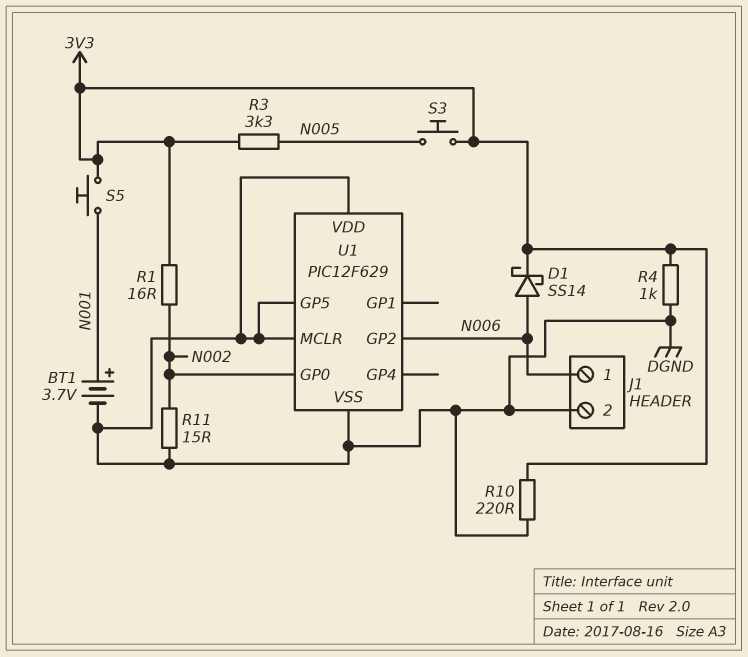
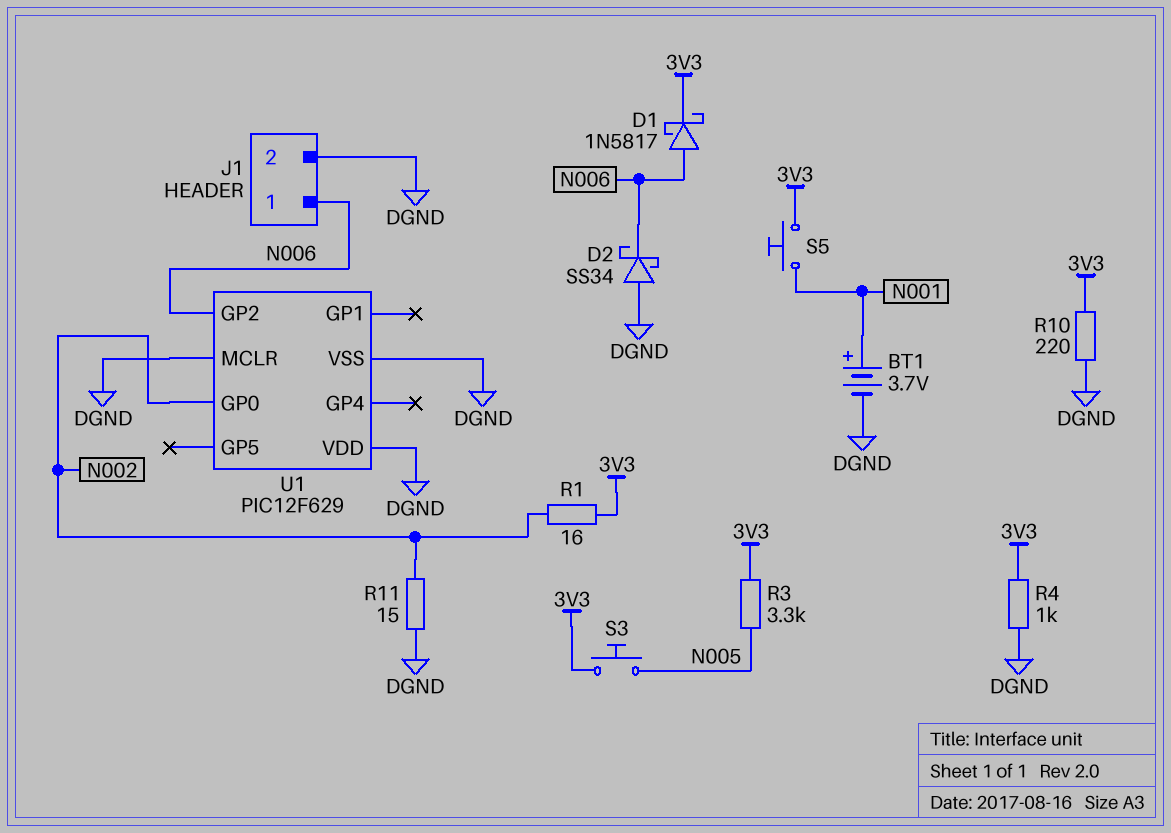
D1: schottky SS14 (A N006, K 3V3) -> schottky 1N5817 (A N006, K 3V3)
D2: none -> schottky SS34 (A DGND, K N006)
U1 pin GP5: DGND -> none

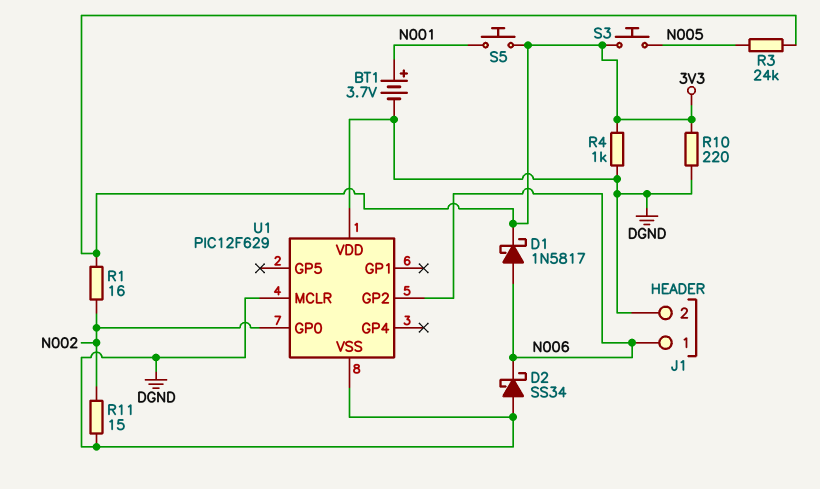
R3: 3.3k (3V3, N005) -> 24k (3V3, N005)

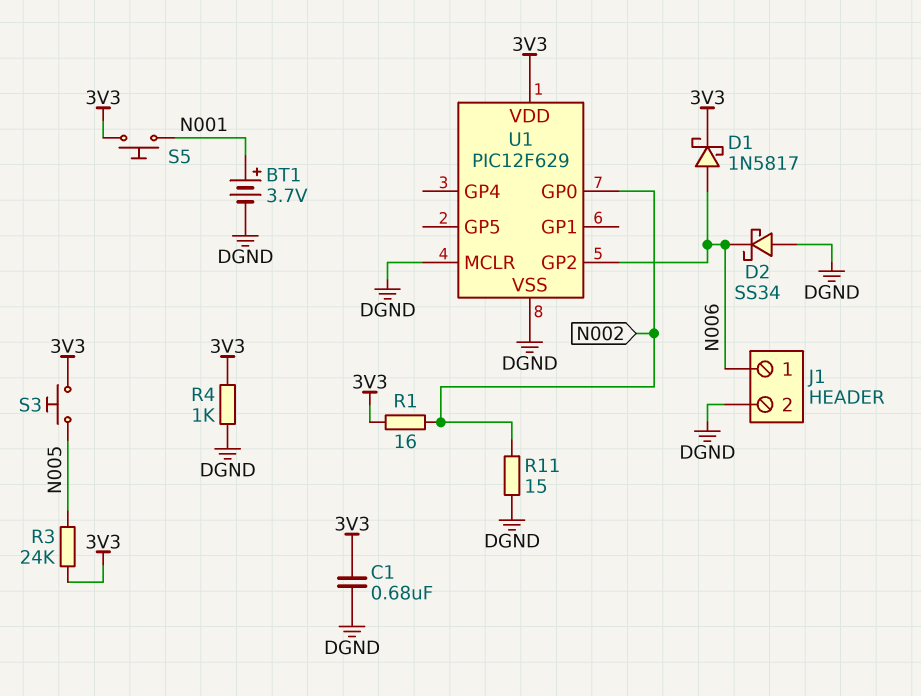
C1: none -> 680nF (3V3, DGND)
R10: 220 (3V3, DGND) -> none
U1 pin VDD: DGND -> 3V3

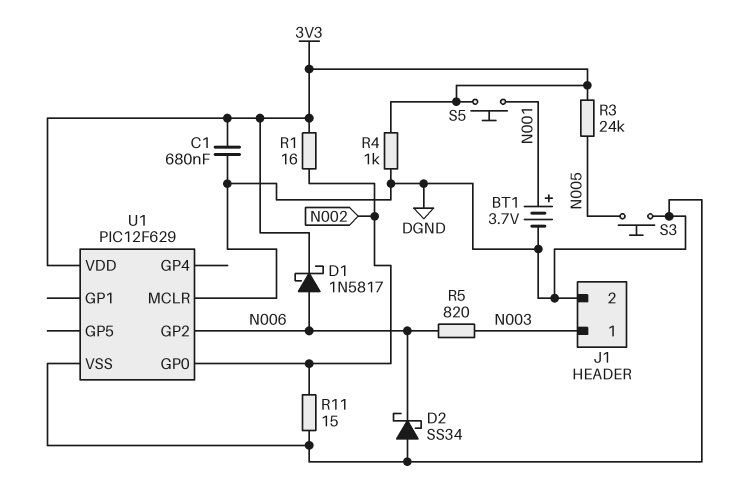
J1 pin 1: N006 -> N003
R5: none -> 820 (N003, N006)
S3: button (3V3, N005) -> button (DGND, N005)

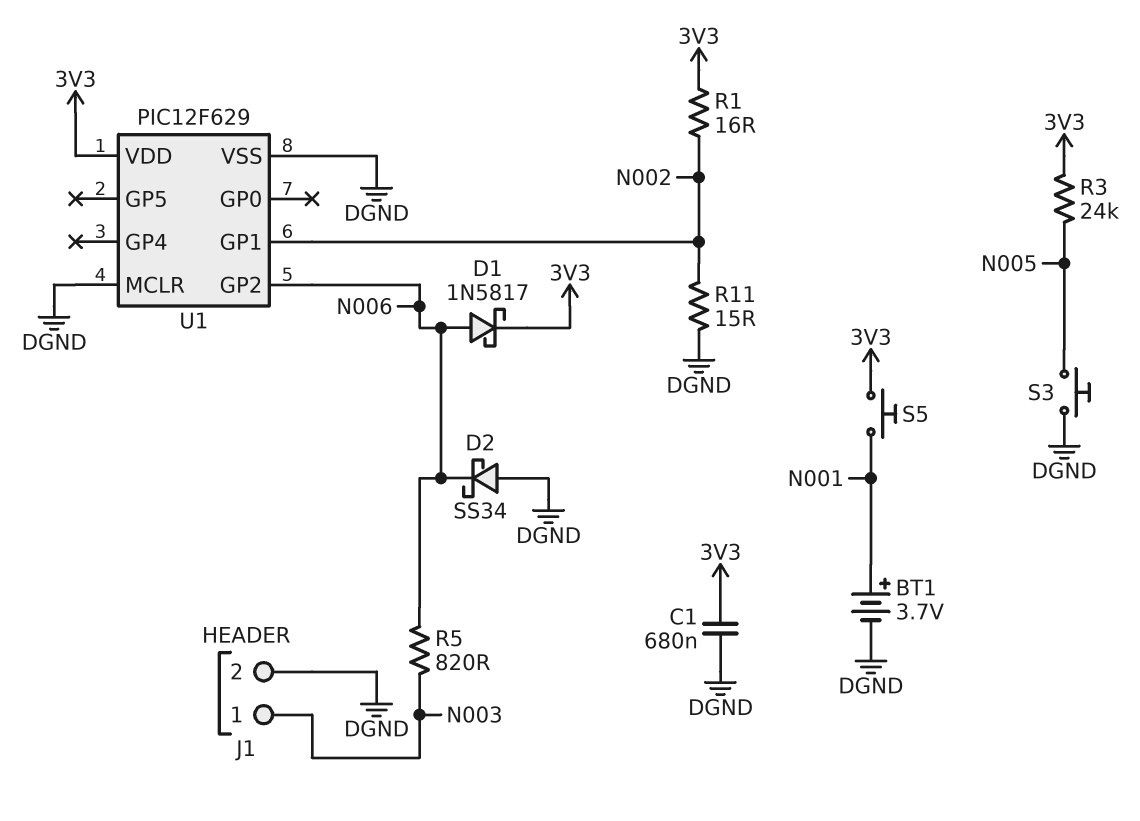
R4: 1k (3V3, DGND) -> none
U1 pin GP0: N002 -> none
U1 pin GP1: none -> N002

